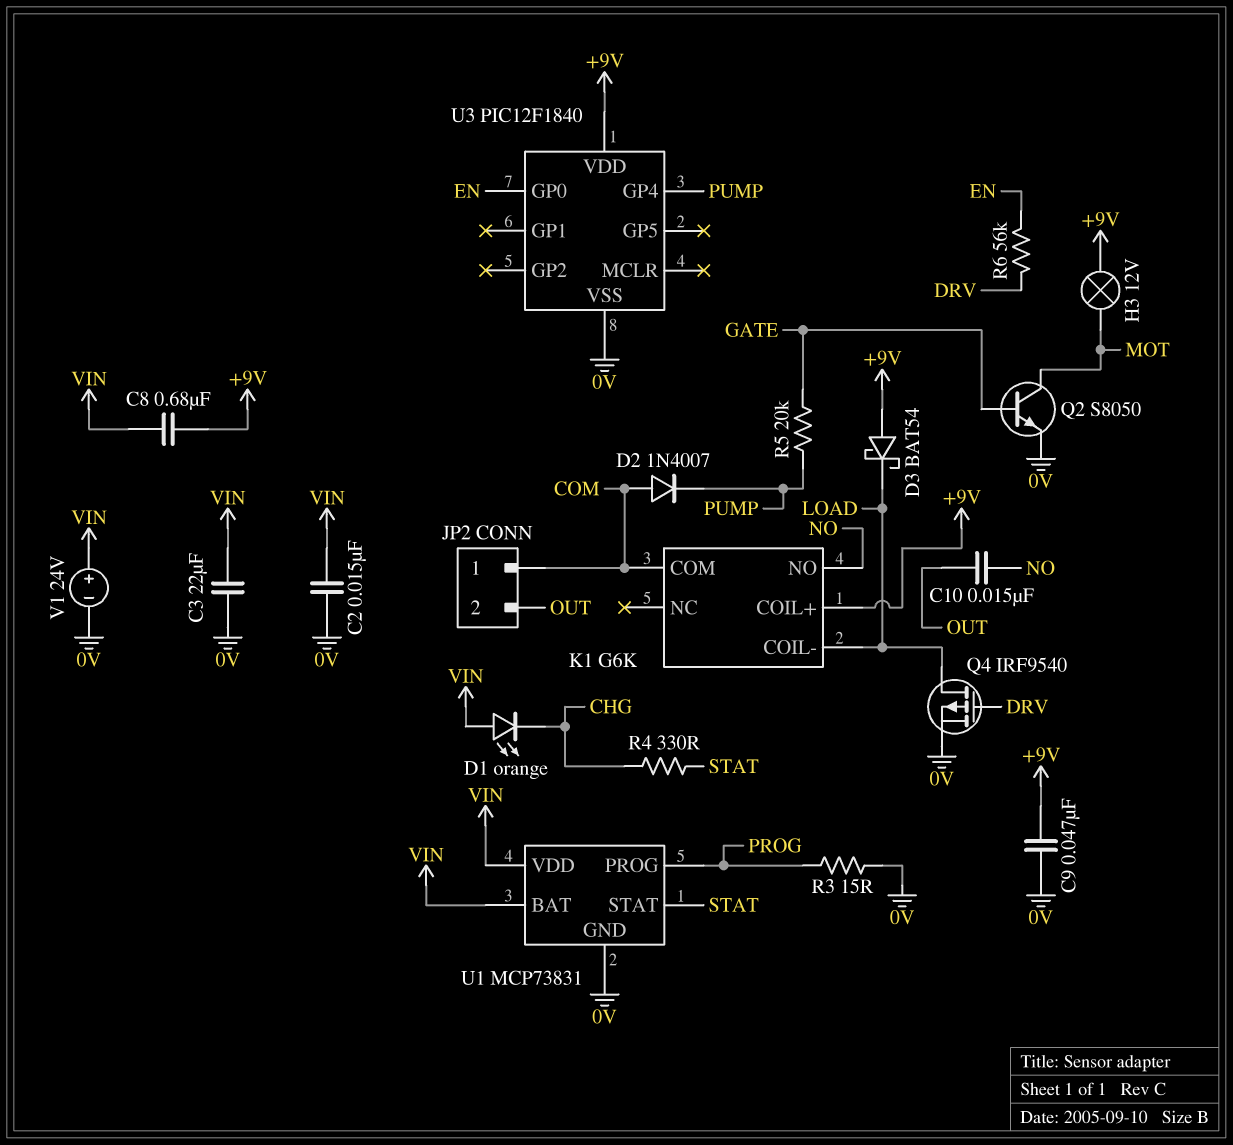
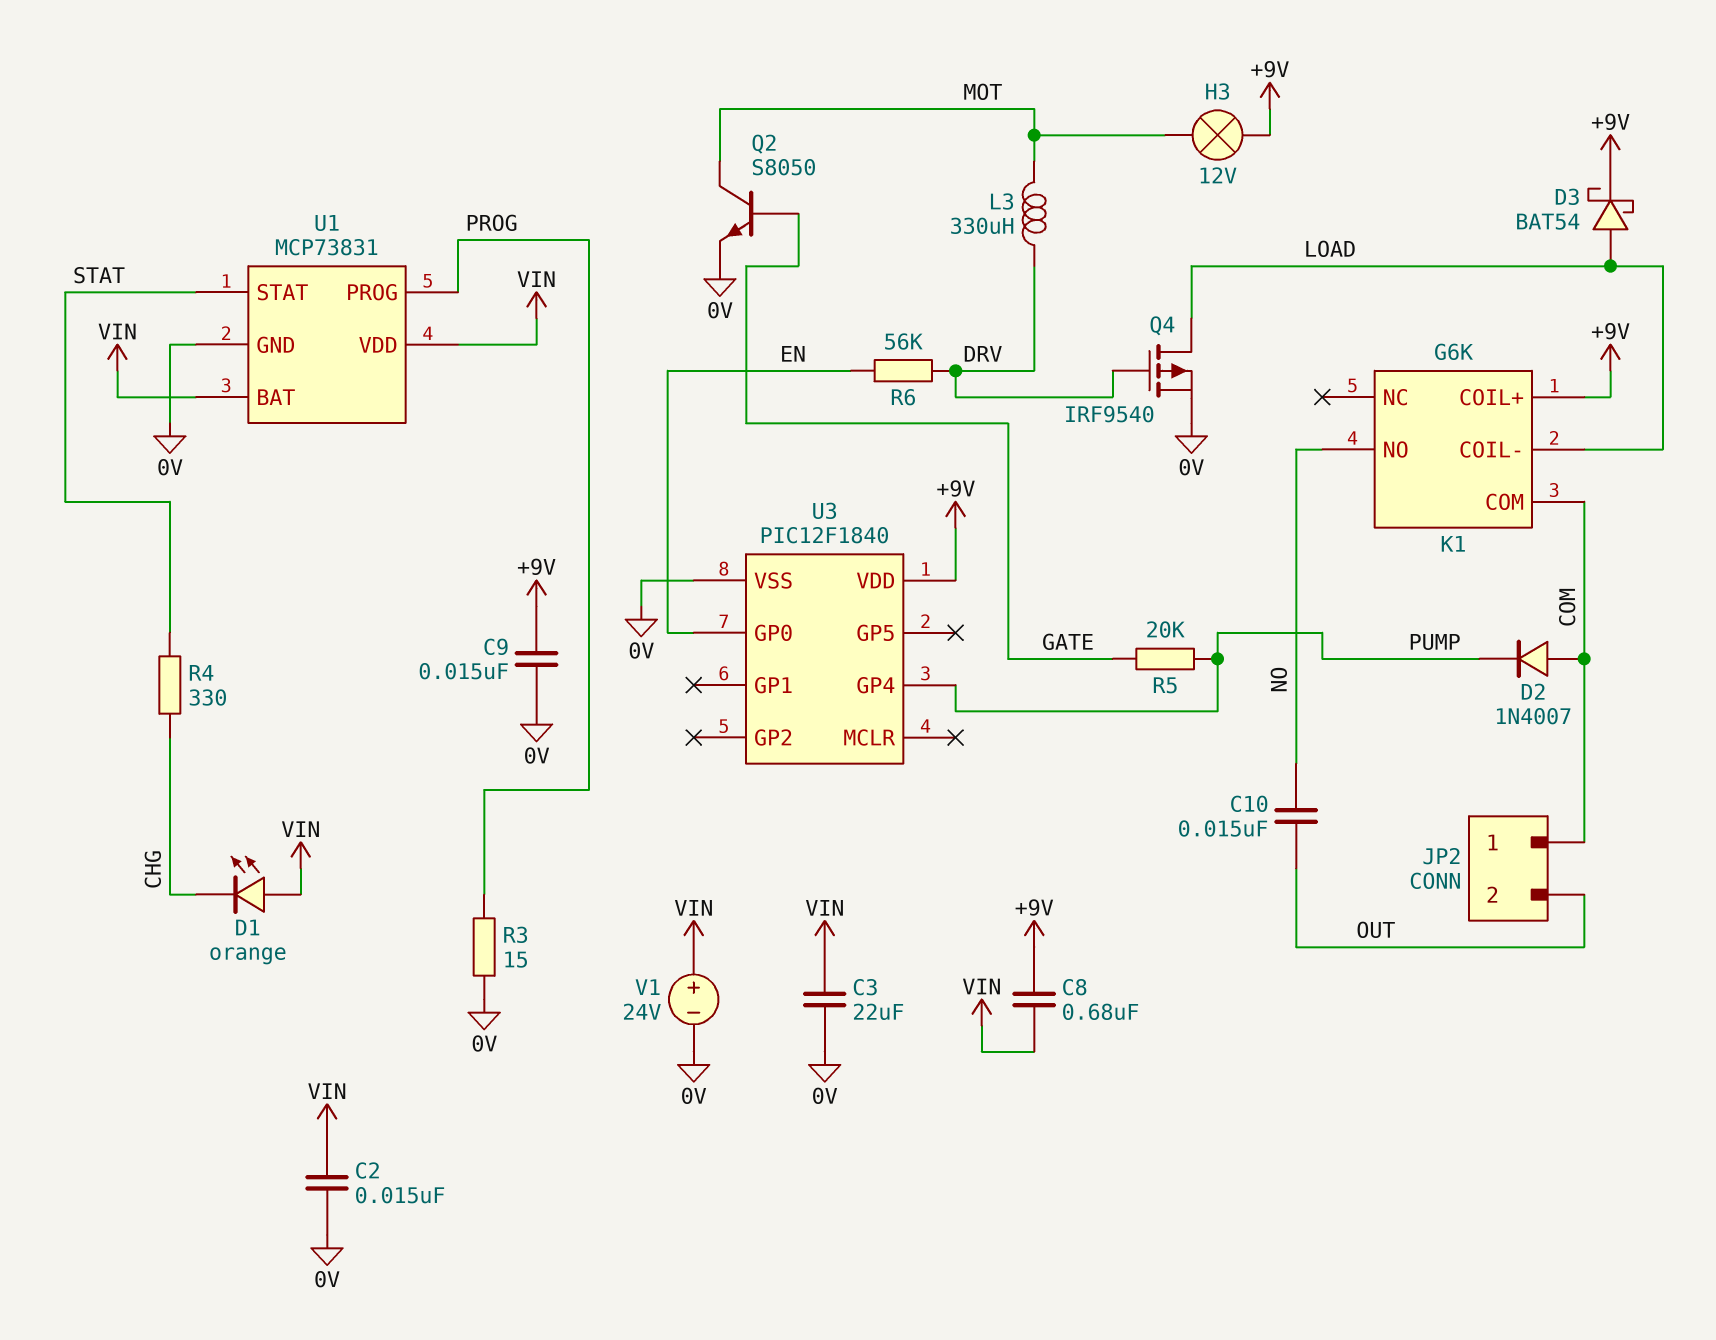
C9: 47nF (+9V, 0V) -> 15nF (+9V, 0V)
D3: schottky BAT54 (A +9V, K LOAD) -> schottky BAT54 (A LOAD, K +9V)
L3: none -> 330uH (DRV, MOT)

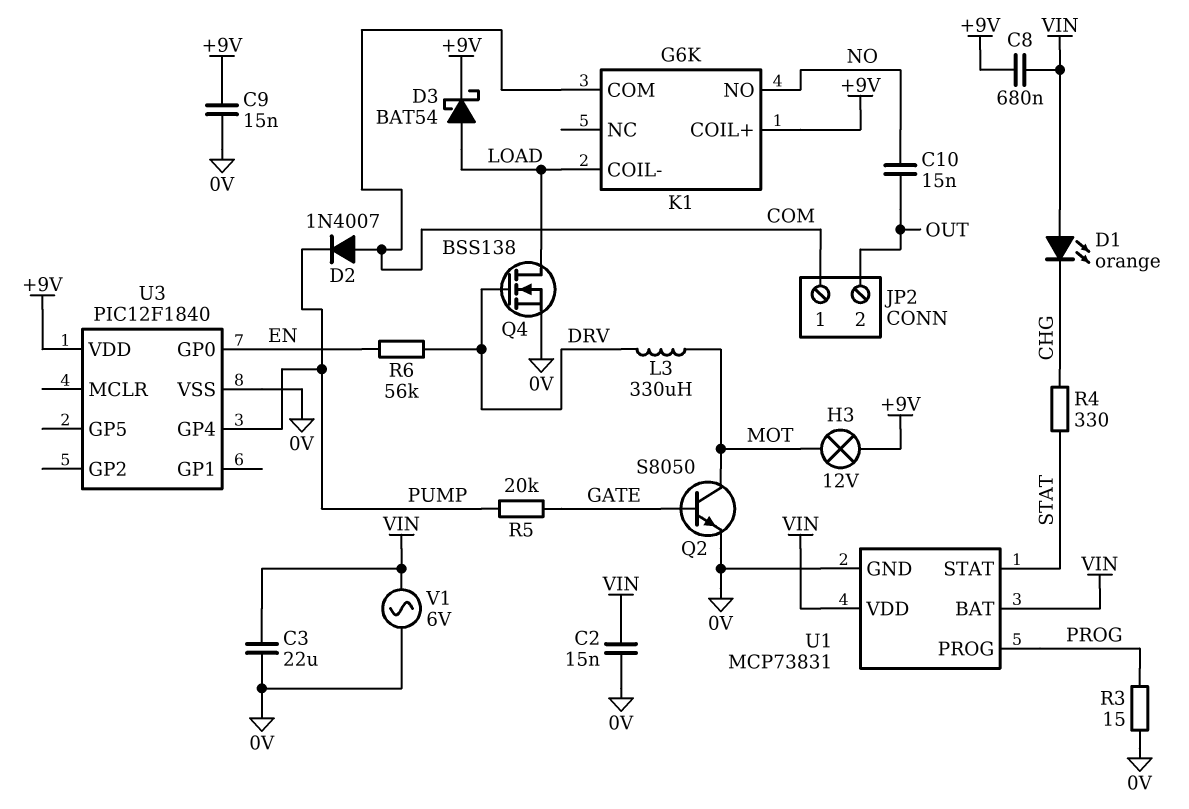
Q4: PMOS IRF9540 (G DRV, D LOAD, S 0V) -> NMOS BSS138 (G DRV, D LOAD, S 0V)
V1: 24V (plus VIN, minus 0V) -> AC 6V (0V, VIN)

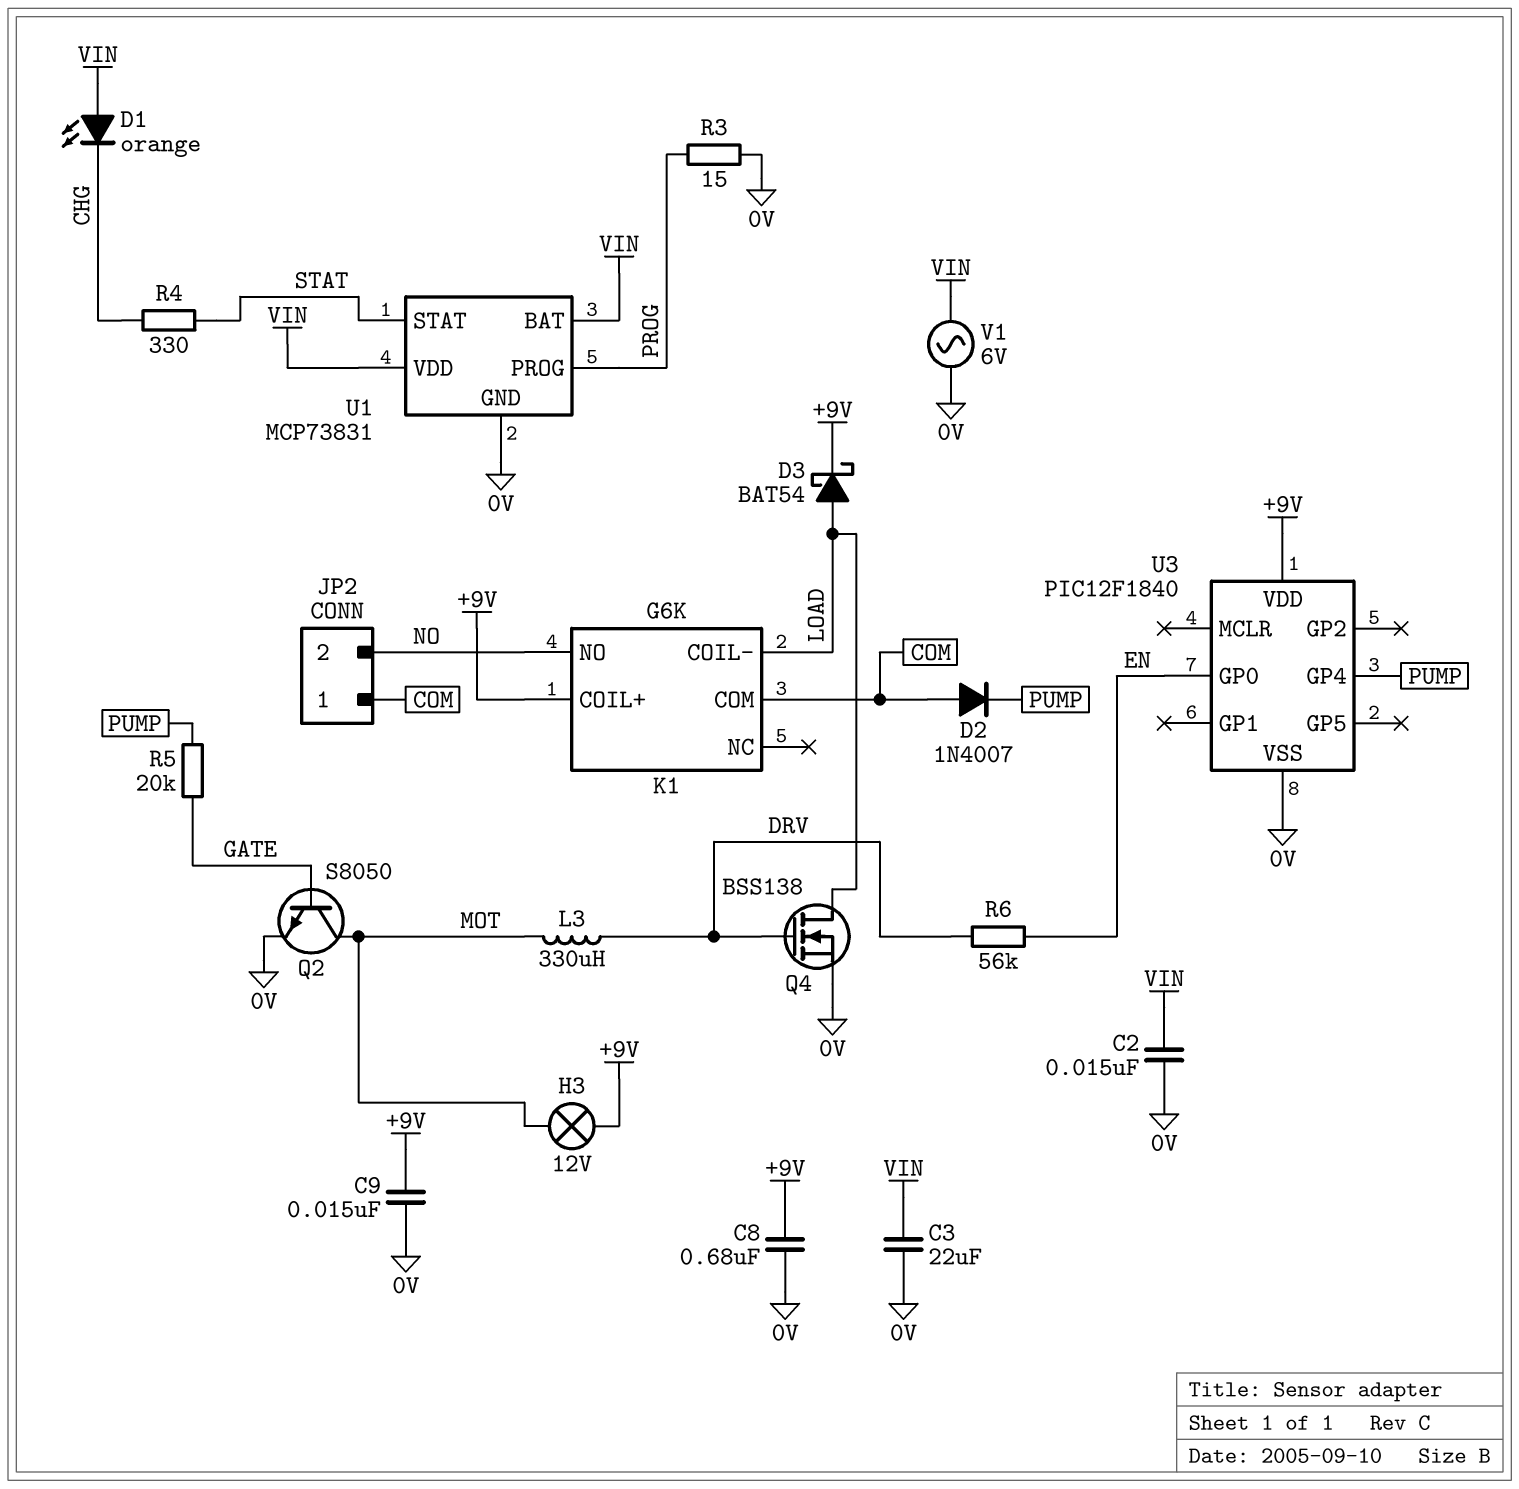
C8: 680nF (+9V, VIN) -> 680nF (+9V, 0V)
C10: 15nF (NO, OUT) -> none
JP2 pin 2: OUT -> NO

